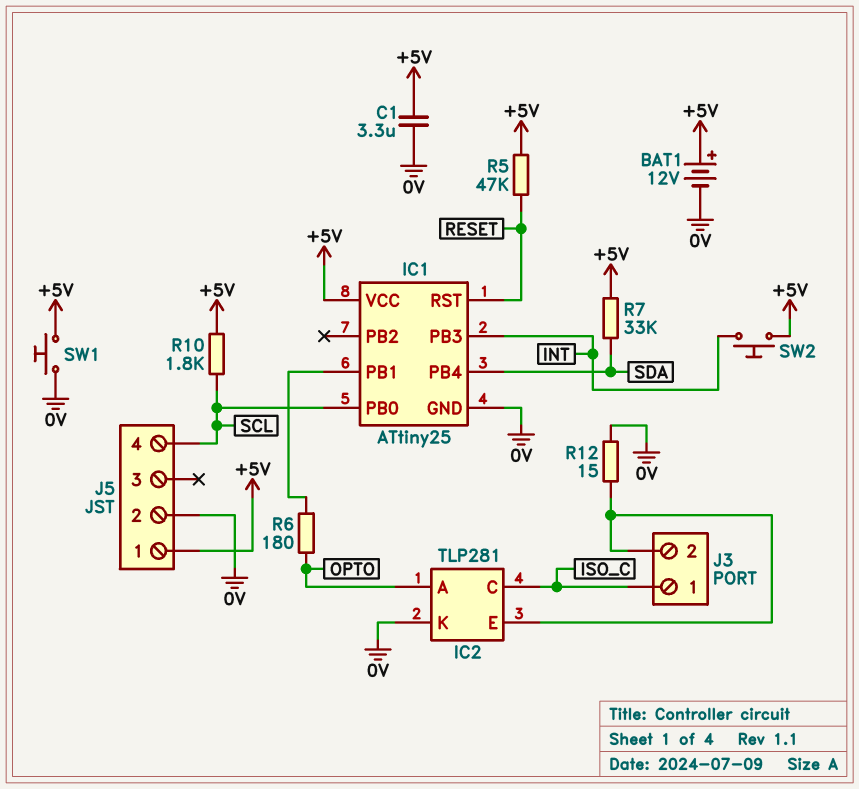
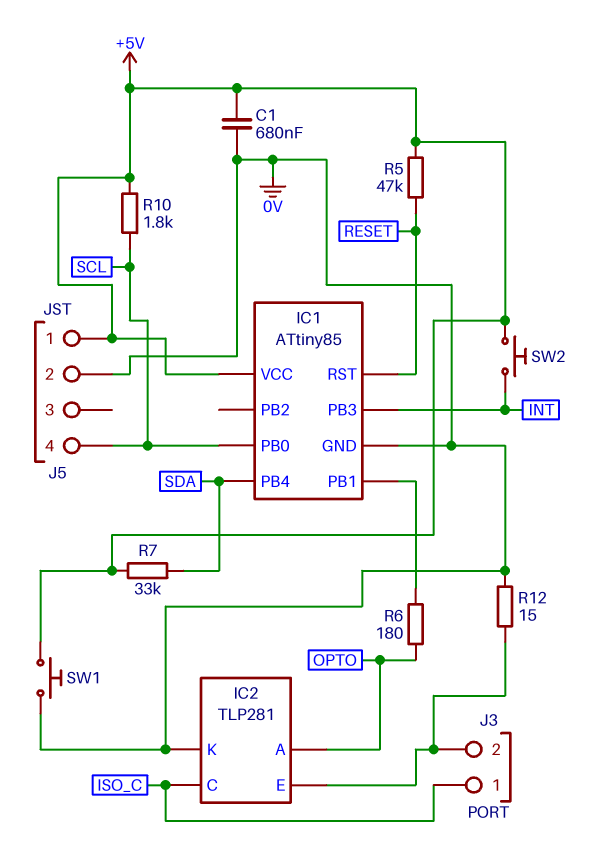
BAT1: 12V (plus +5V, minus 0V) -> none
C1: 3.3uF (+5V, 0V) -> 680nF (+5V, 0V)
IC1: ATtiny25 -> ATtiny85

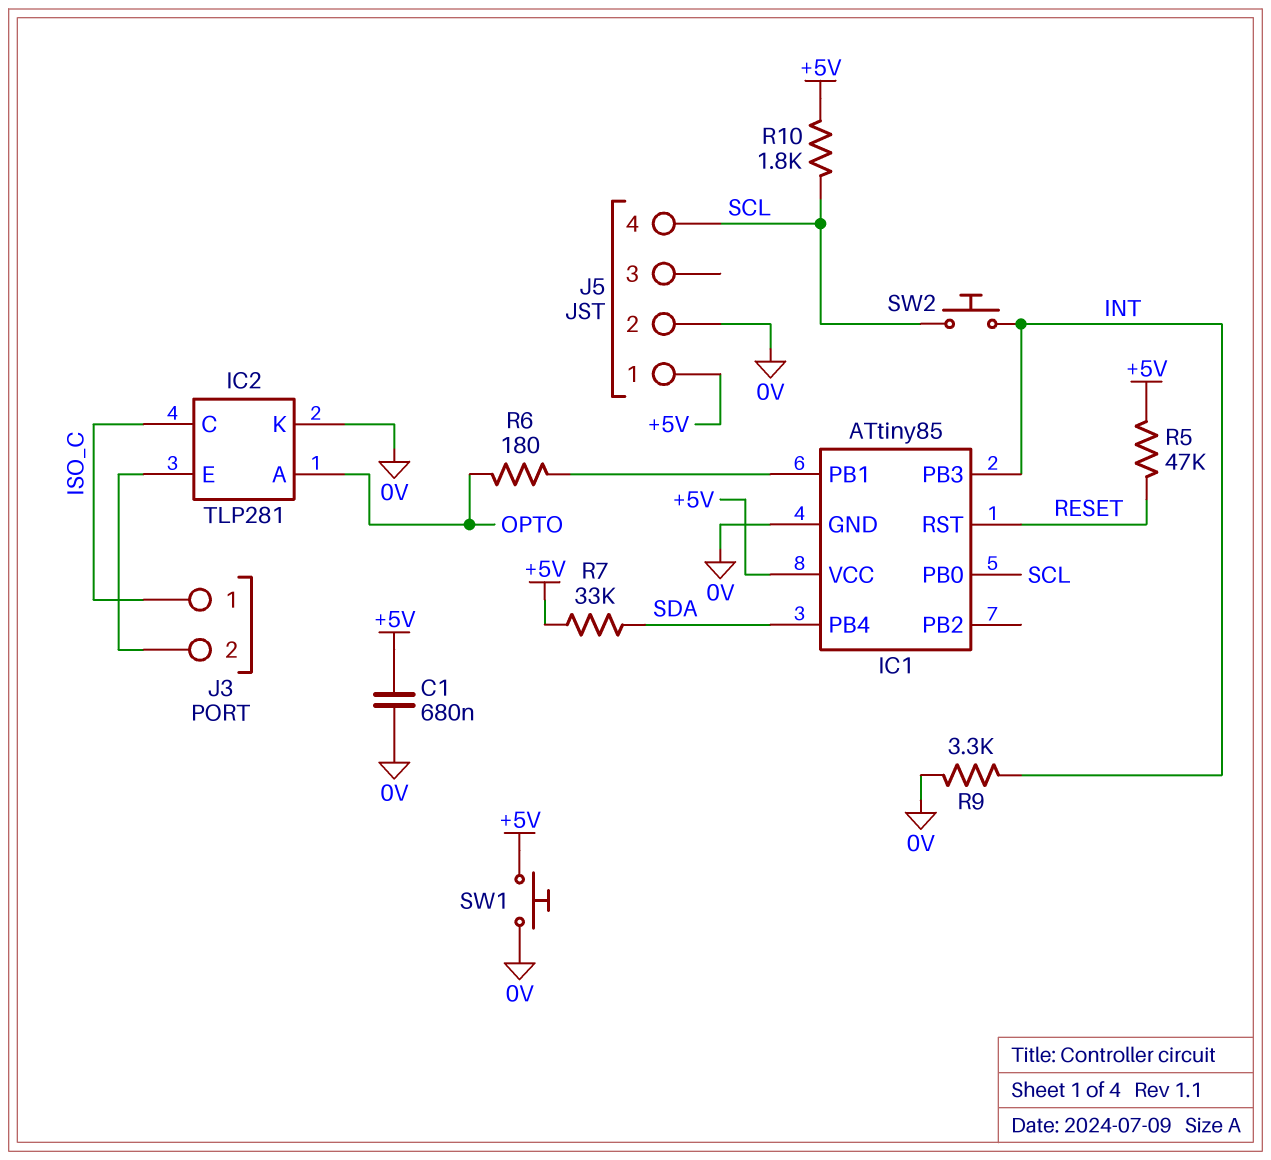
R9: none -> 3.3k (0V, INT)
R12: 15 (0V, IC2/E) -> none
SW2: button (+5V, INT) -> button (INT, SCL)

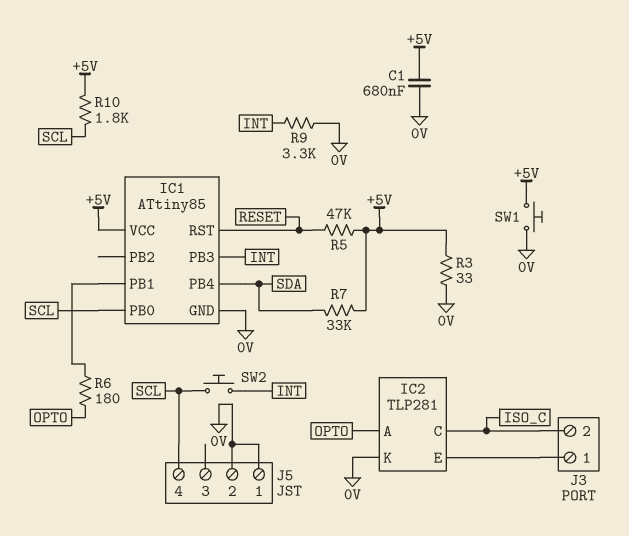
J3 pin 1: ISO_C -> IC2/E
J3 pin 2: IC2/E -> ISO_C
J5 pin 1: +5V -> 0V
R3: none -> 33 (+5V, 0V)

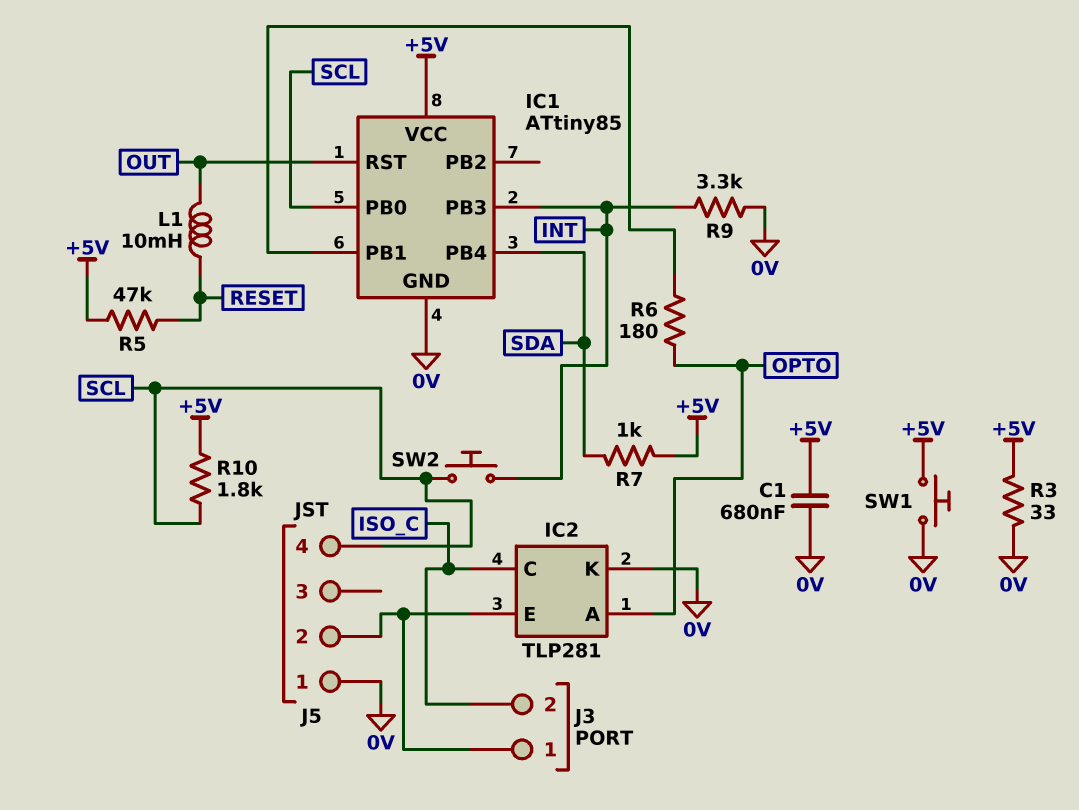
IC1 pin RST: RESET -> OUT
J5 pin 2: 0V -> IC2/E
L1: none -> 10mH (OUT, RESET)
R7: 33k (+5V, SDA) -> 1k (+5V, SDA)

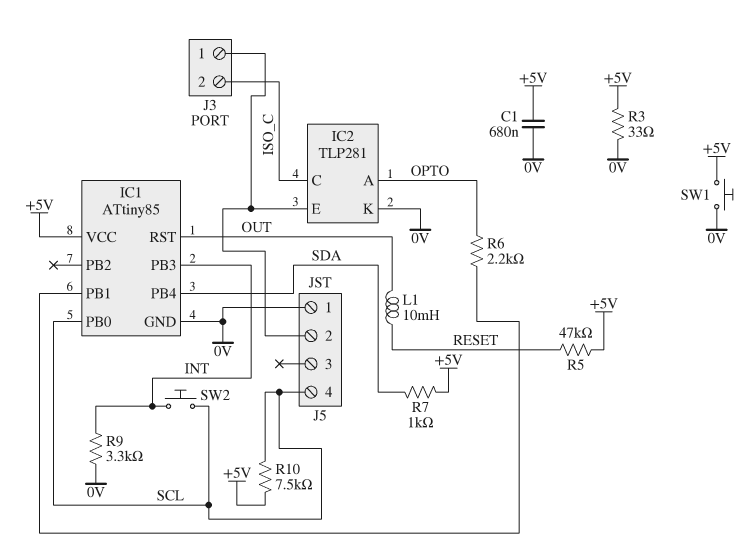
R6: 180 (IC1/PB1, OPTO) -> 2.2k (IC1/PB1, OPTO)
R10: 1.8k (+5V, SCL) -> 7.5k (+5V, SCL)

